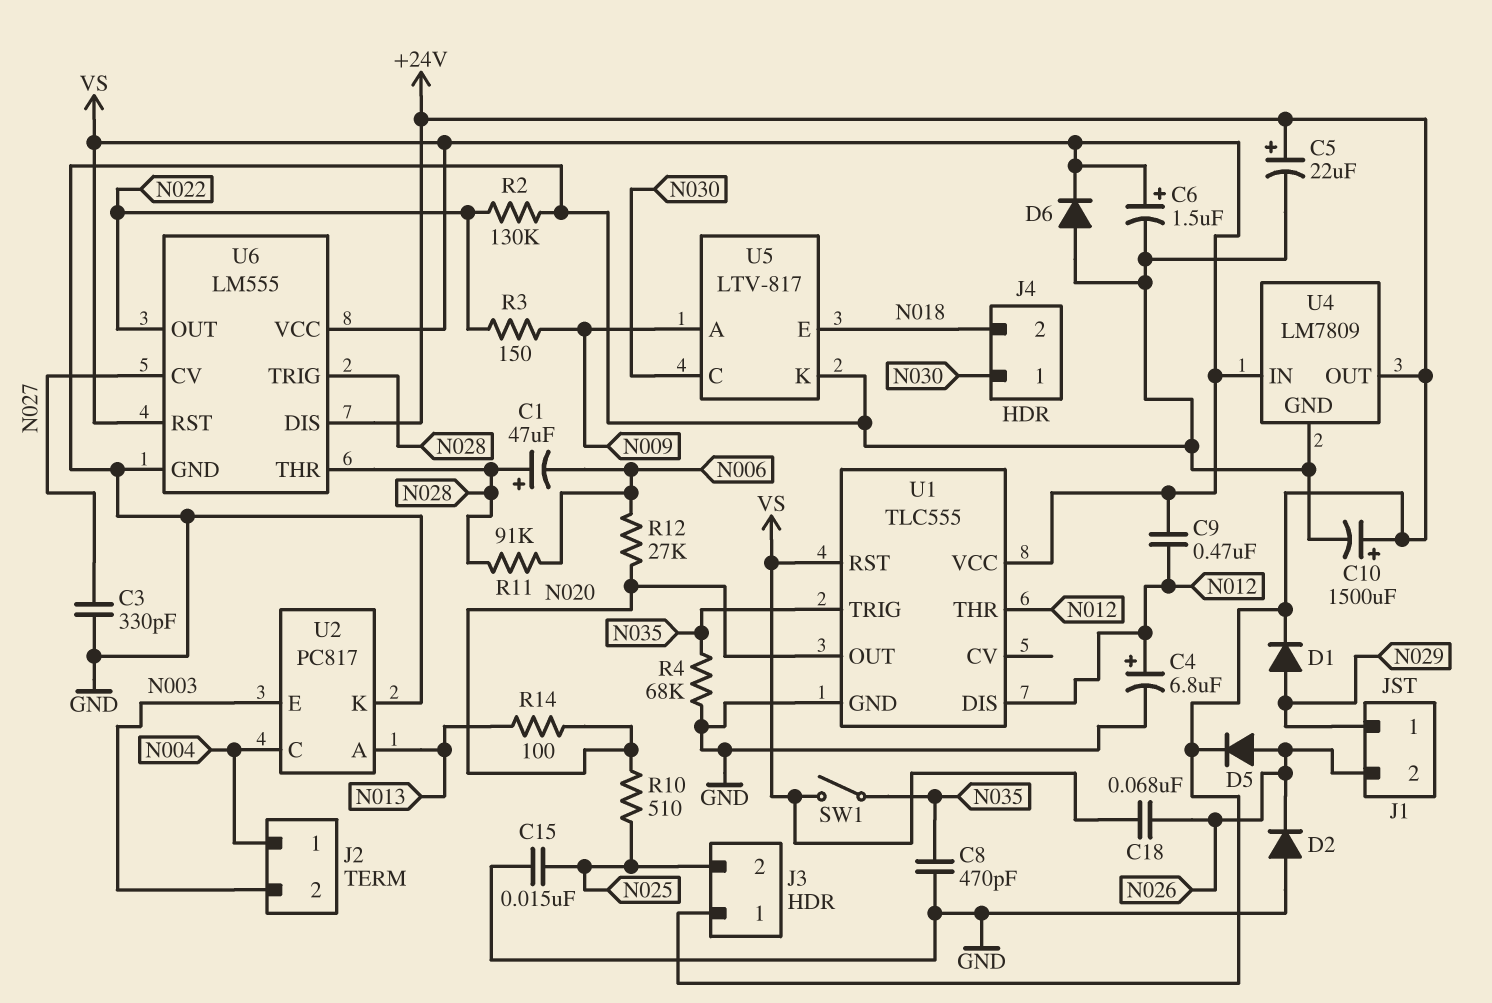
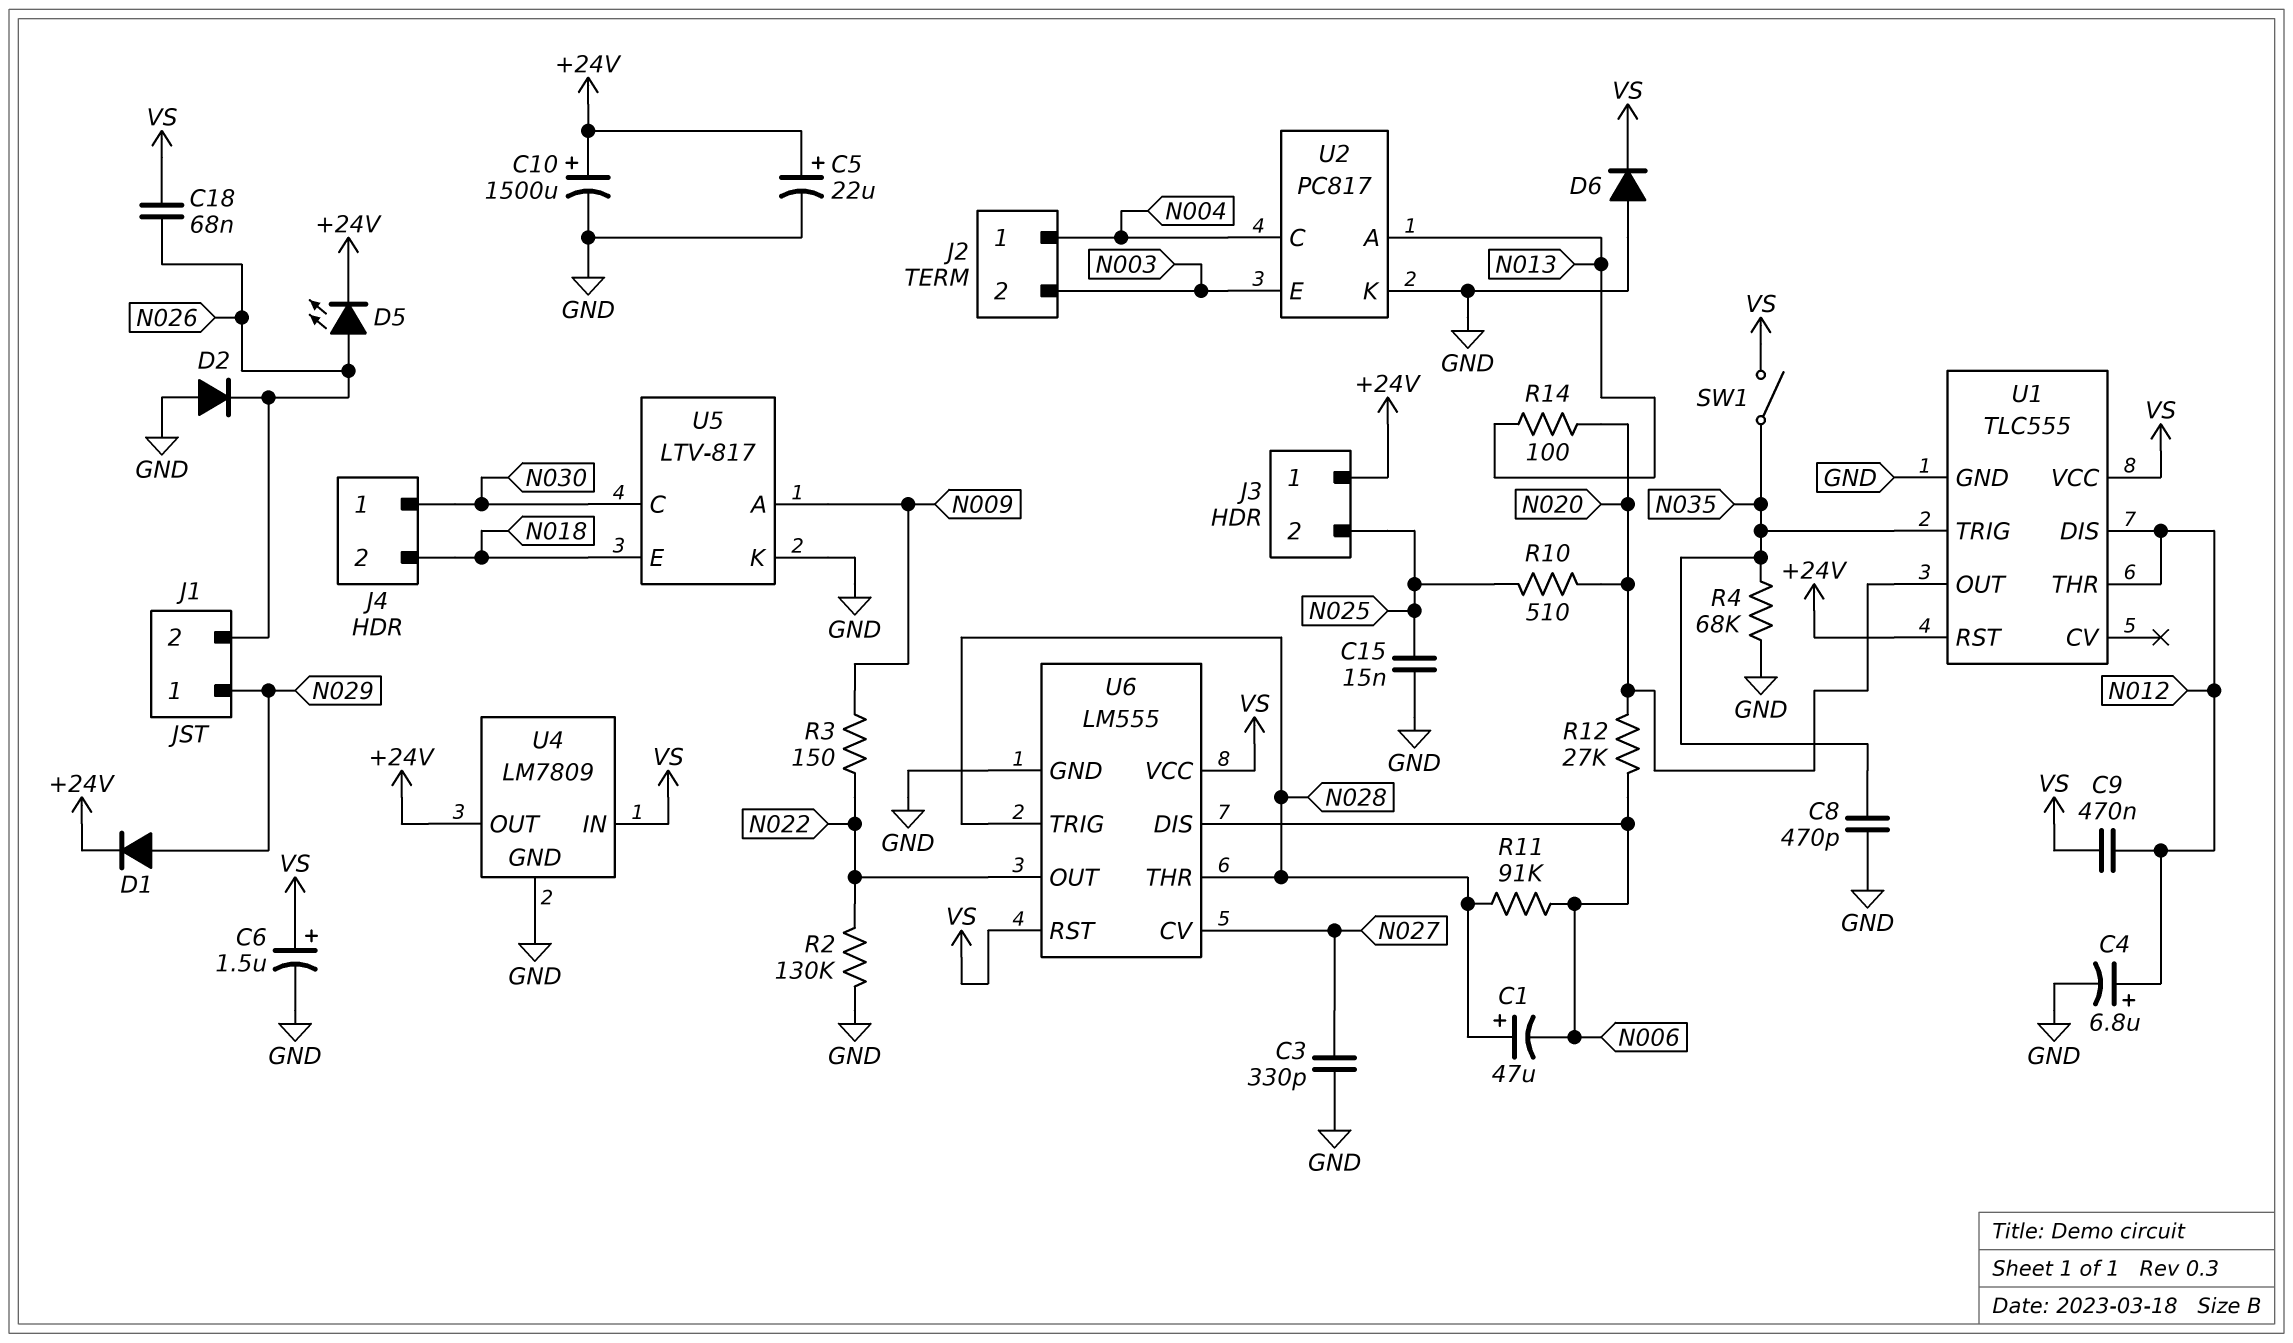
D5: diode (A N026, K +24V) -> LED (A N026, K +24V)
U1 pin RST: VS -> +24V
U6 pin DIS: +24V -> N006

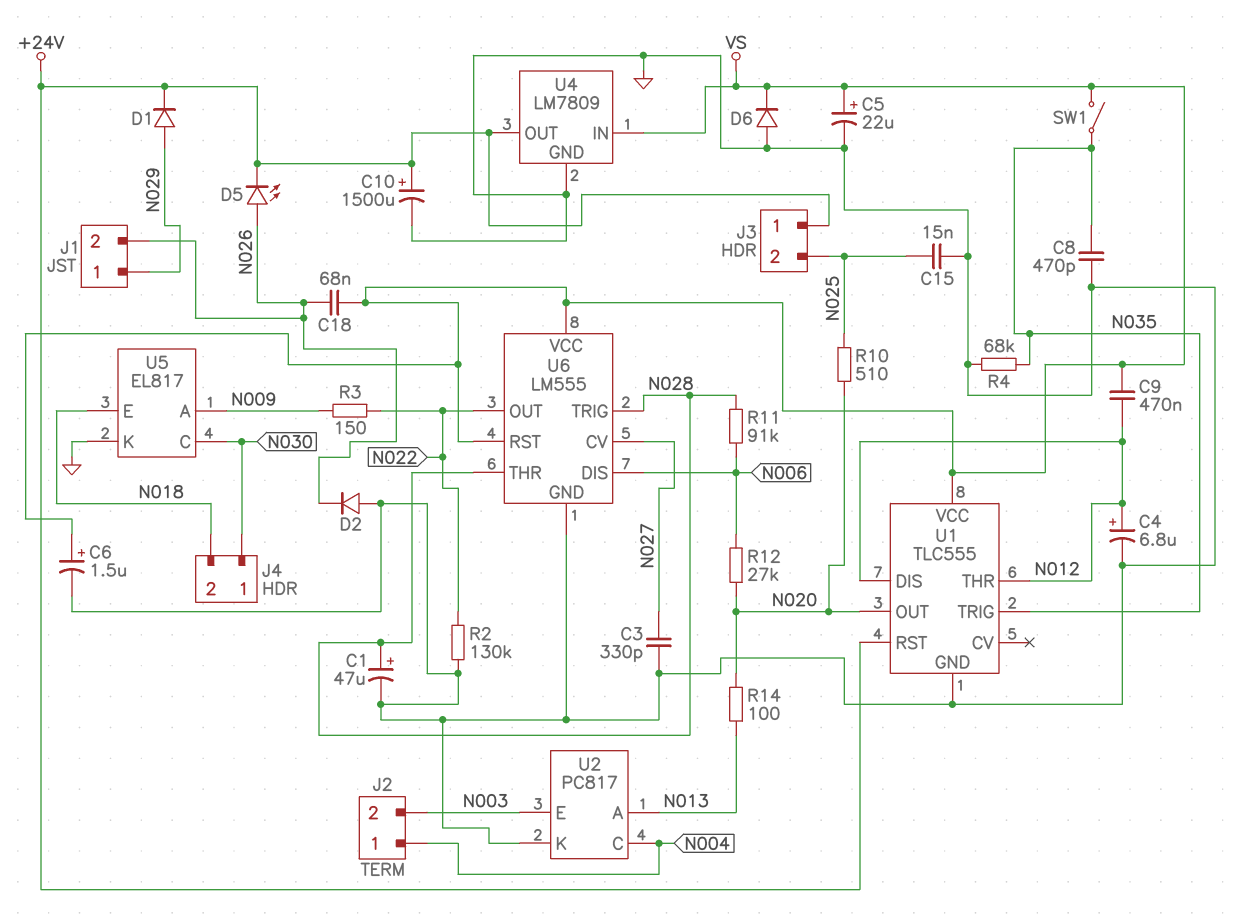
C1: 47uF (plus N028, minus N006) -> 47uF (plus N028, minus GND)
C5: 22uF (plus +24V, minus GND) -> 22uF (plus VS, minus GND)
U5: LTV-817 -> EL817

